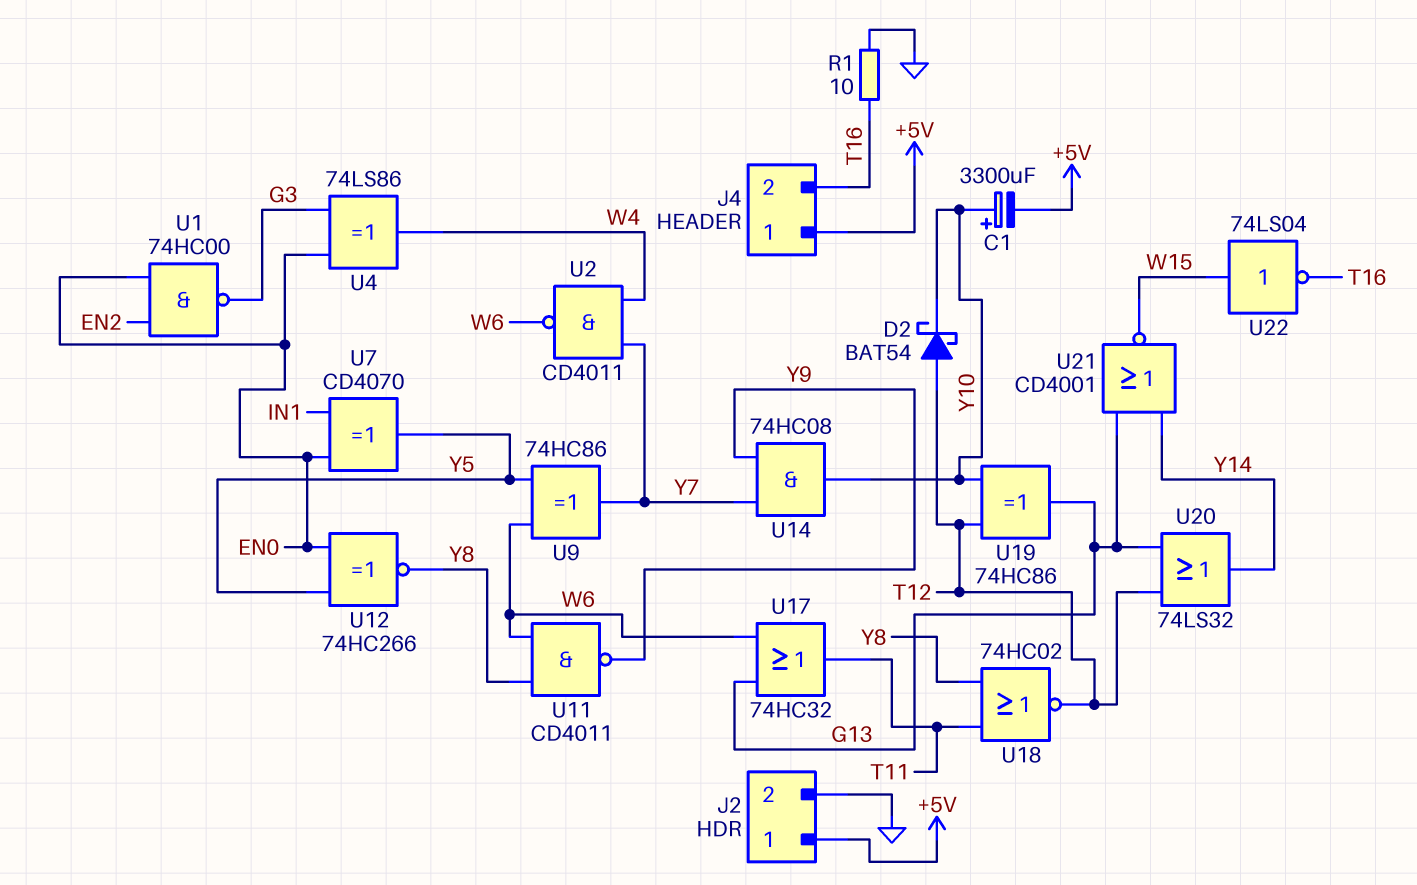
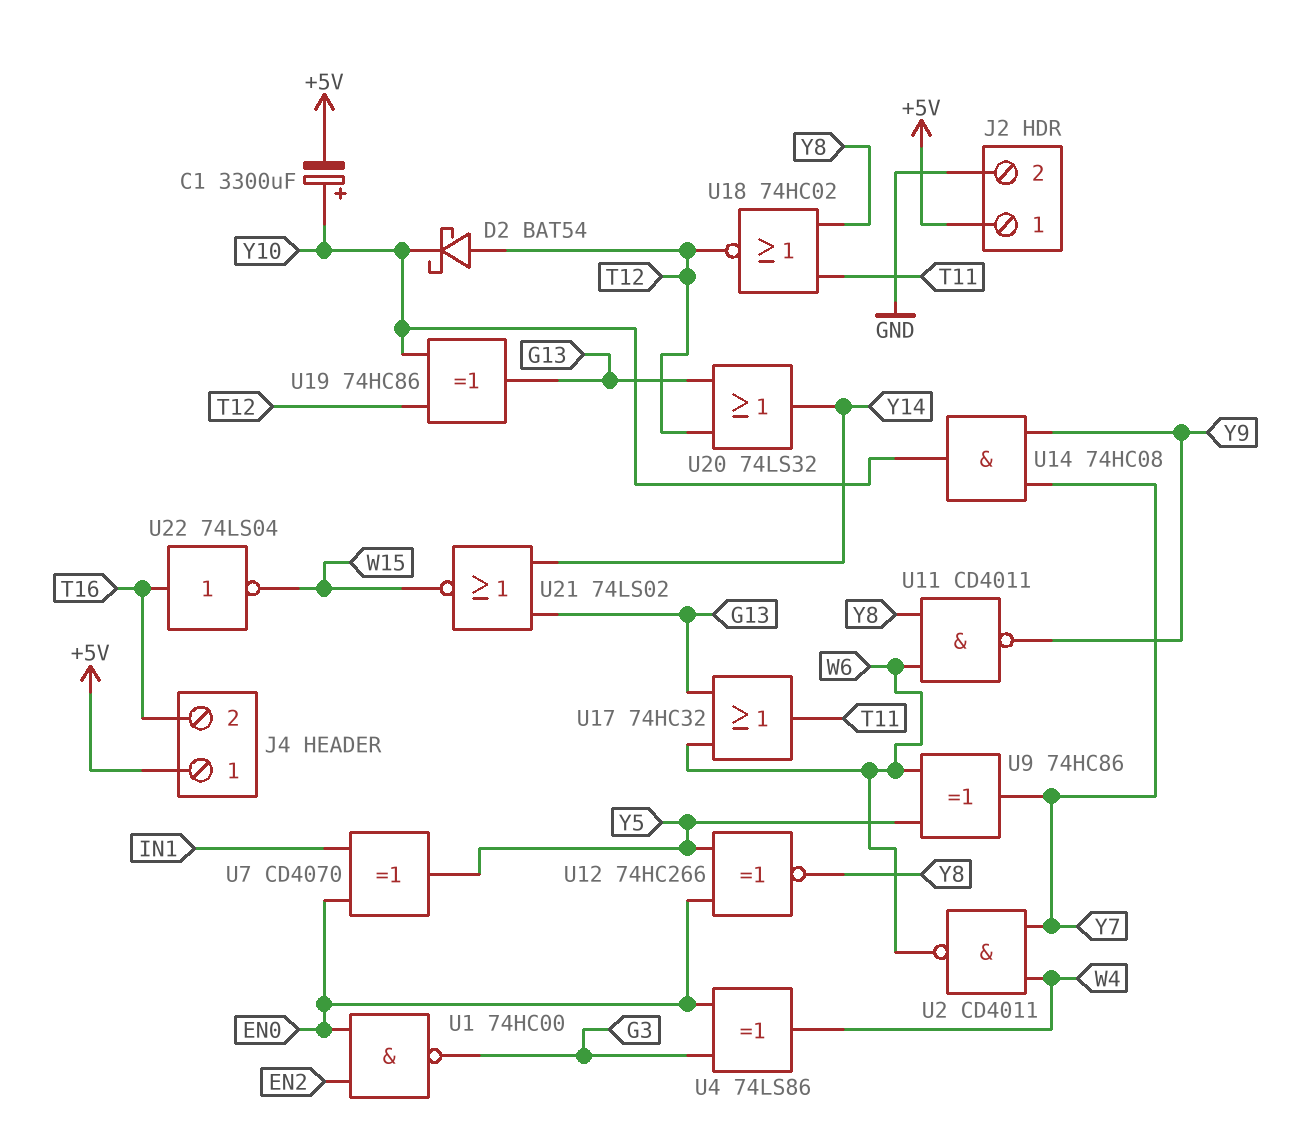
R1: 10 (GND, T16) -> none
U21: NOR CD4001 (in G13, in Y14, out W15) -> NOR 74LS02 (in G13, in Y14, out W15)
U22: NOT 74LS04 (in W15, out T16) -> NOT 74LS04 (in T16, out W15)

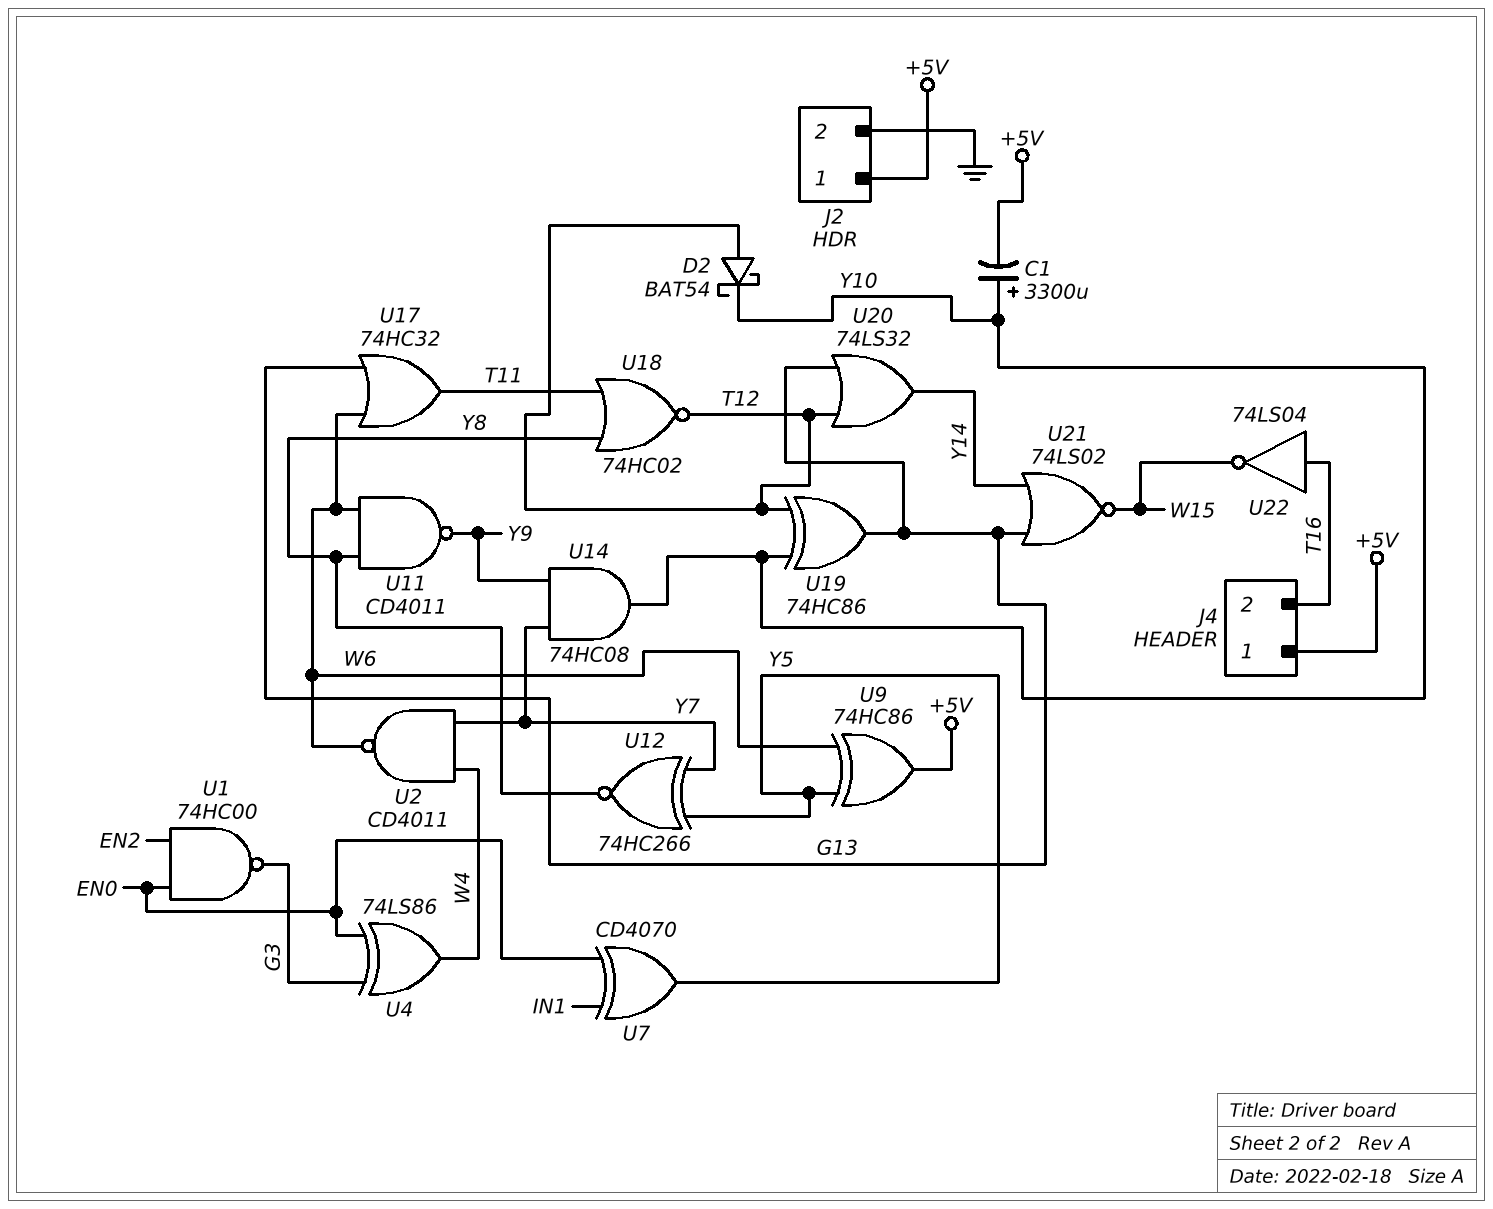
U9: XOR 74HC86 (in W6, in Y5, out Y7) -> XOR 74HC86 (in W6, in Y5, out +5V)
U12: XNOR 74HC266 (in EN0, in Y5, out Y8) -> XNOR 74HC266 (in Y5, in Y7, out Y8)

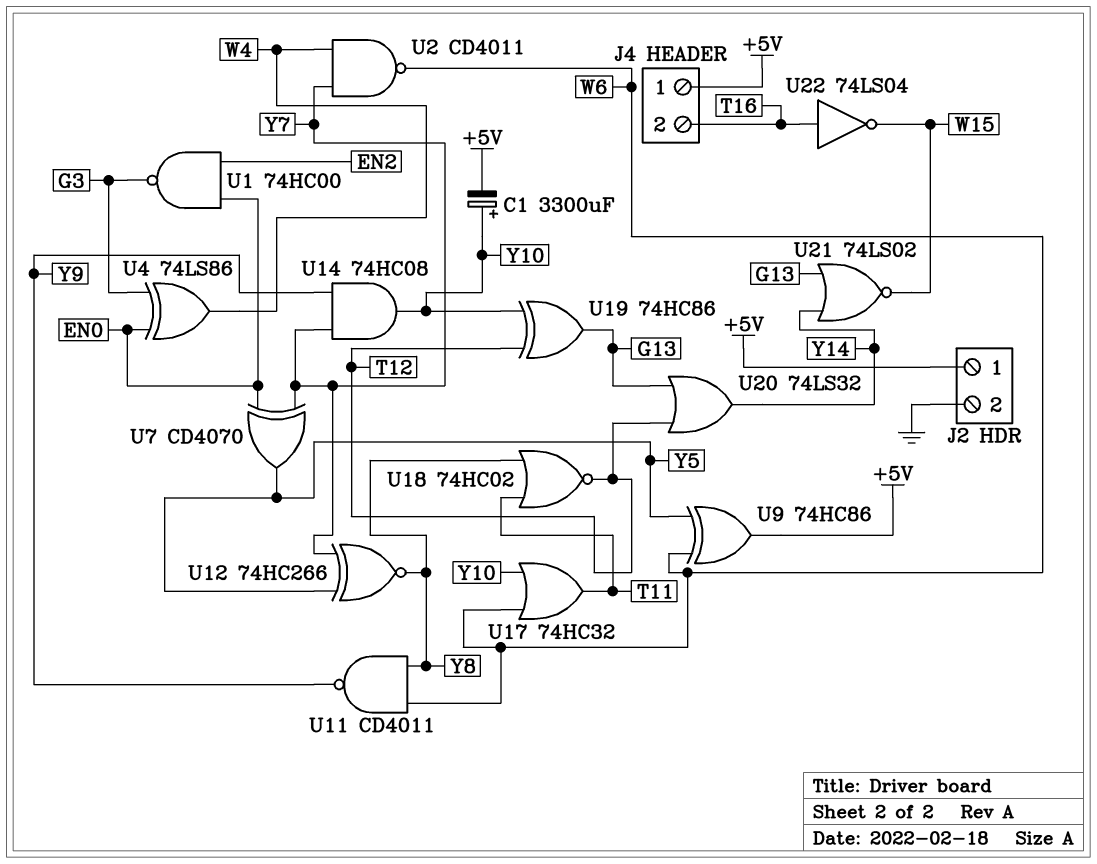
D2: schottky BAT54 (A T12, K Y10) -> none
U7: XOR CD4070 (in EN0, in IN1, out Y5) -> XOR CD4070 (in EN0, in Y7, out Y5)
U17: OR 74HC32 (in G13, in W6, out T11) -> OR 74HC32 (in W6, in Y10, out T11)

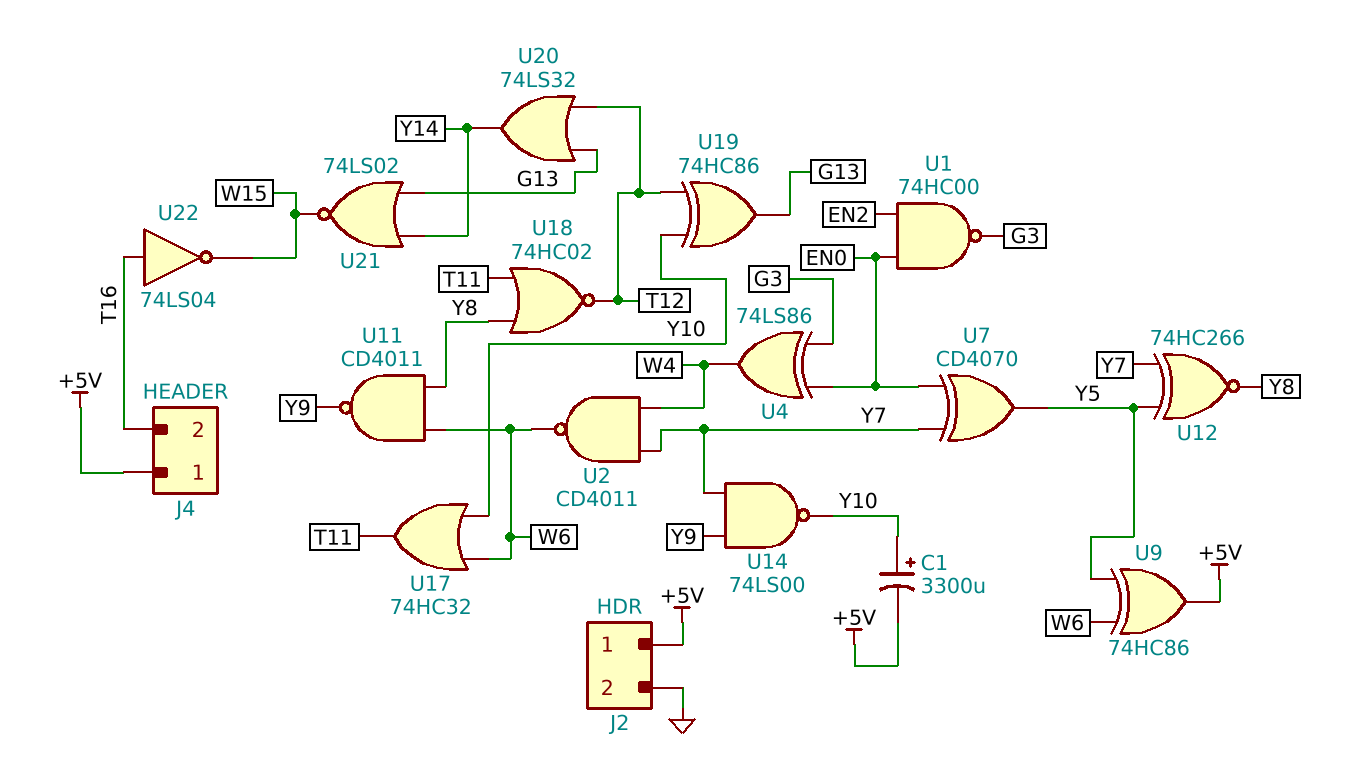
U14: AND 74HC08 (in Y7, in Y9, out Y10) -> NAND 74LS00 (in Y7, in Y9, out Y10)

